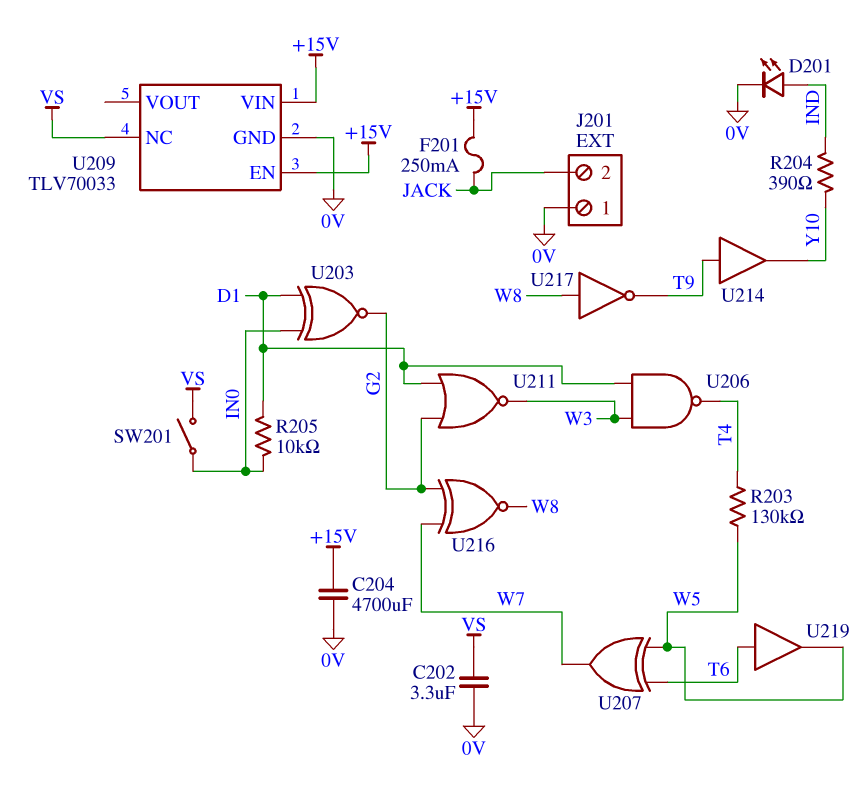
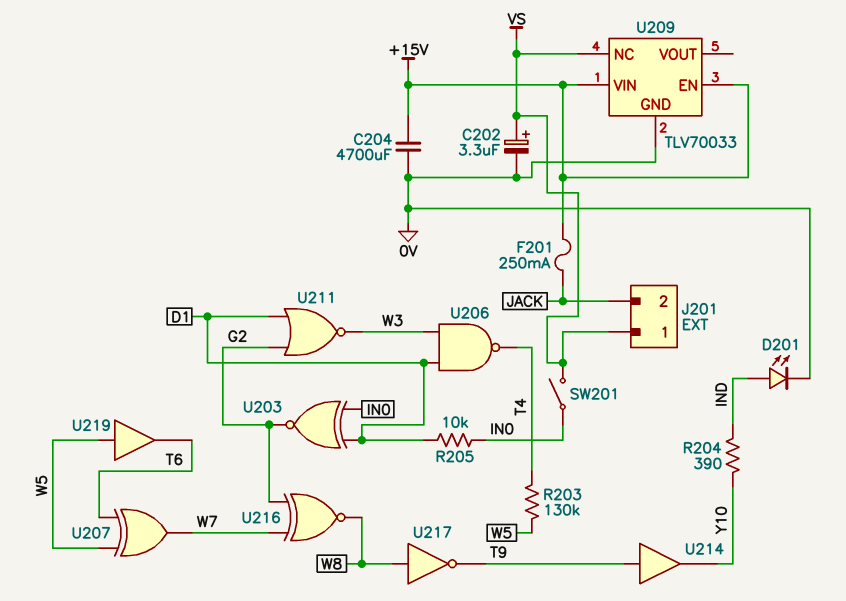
C202: 3.3uF (0V, VS) -> 3.3uF (plus VS, minus 0V)
J201 pin 1: 0V -> VS
U219: buffer (in T6, out W5) -> buffer (in W5, out T6)

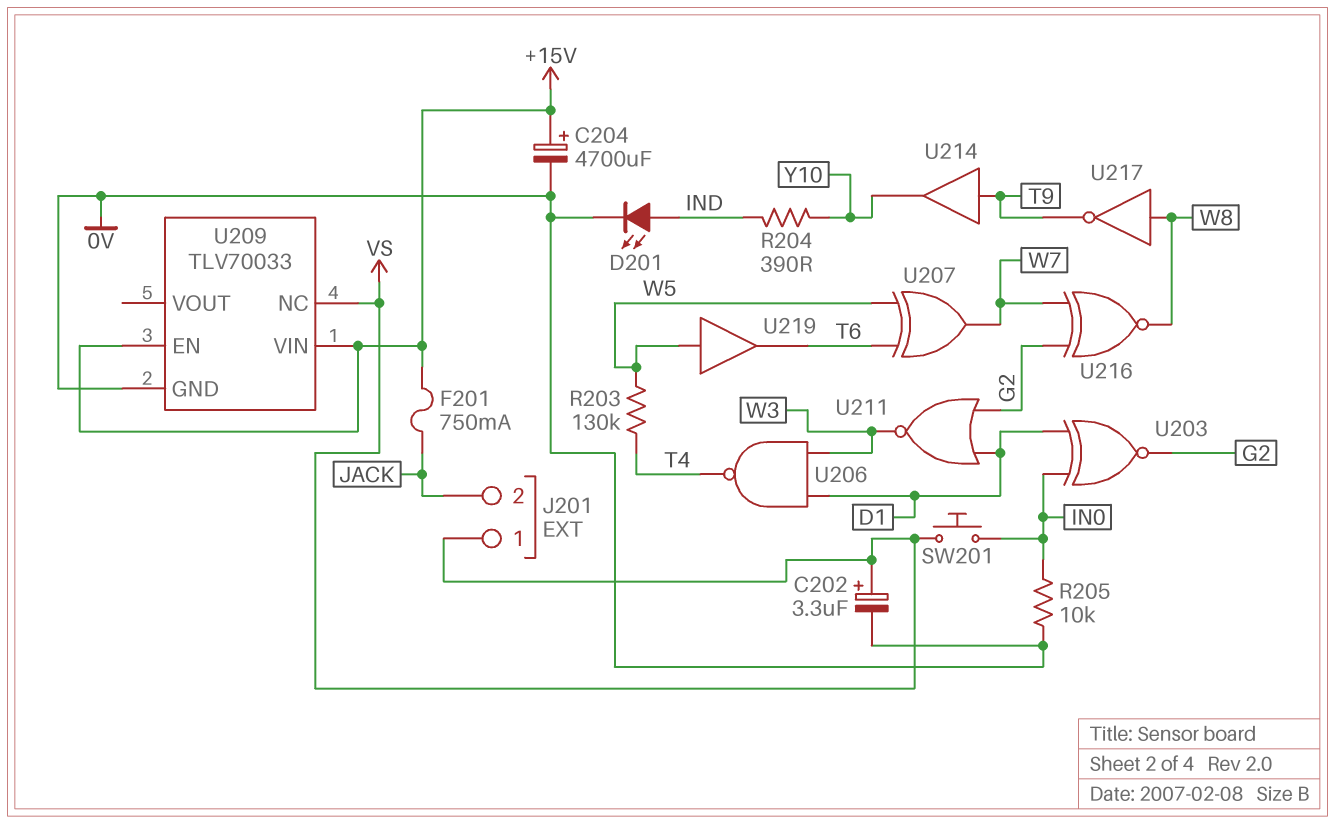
C204: 4700uF (+15V, 0V) -> 4700uF (plus +15V, minus 0V)
F201: 250mA (+15V, JACK) -> 750mA (+15V, JACK)
R205: 10k (D1, IN0) -> 10k (0V, IN0)
SW201: switch (IN0, VS) -> button (IN0, VS)

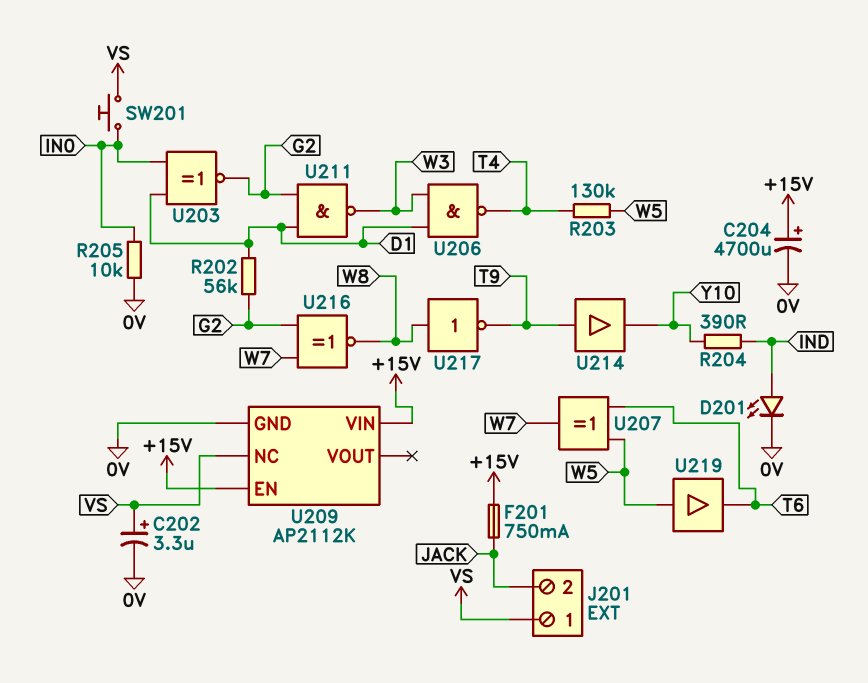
R202: none -> 56k (D1, G2)
U209: TLV70033 -> AP2112K
U211: NOR (in D1, in G2, out W3) -> NAND (in D1, in G2, out W3)

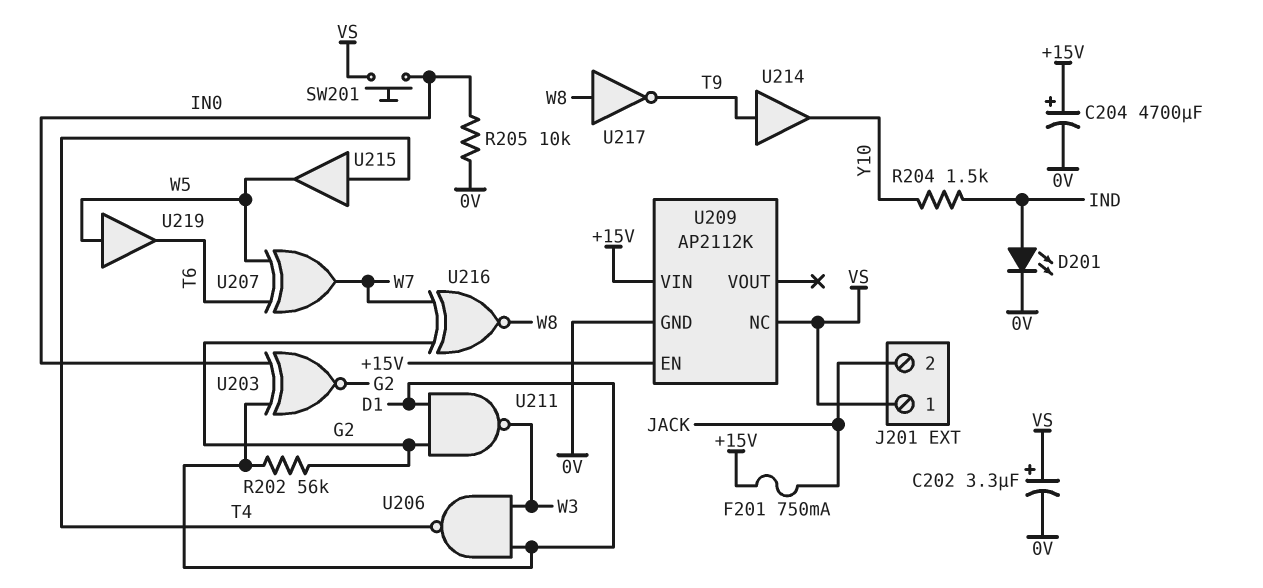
R203: 130k (T4, W5) -> none
R204: 390 (IND, Y10) -> 1.5k (IND, Y10)
U215: none -> buffer (in T4, out W5)

